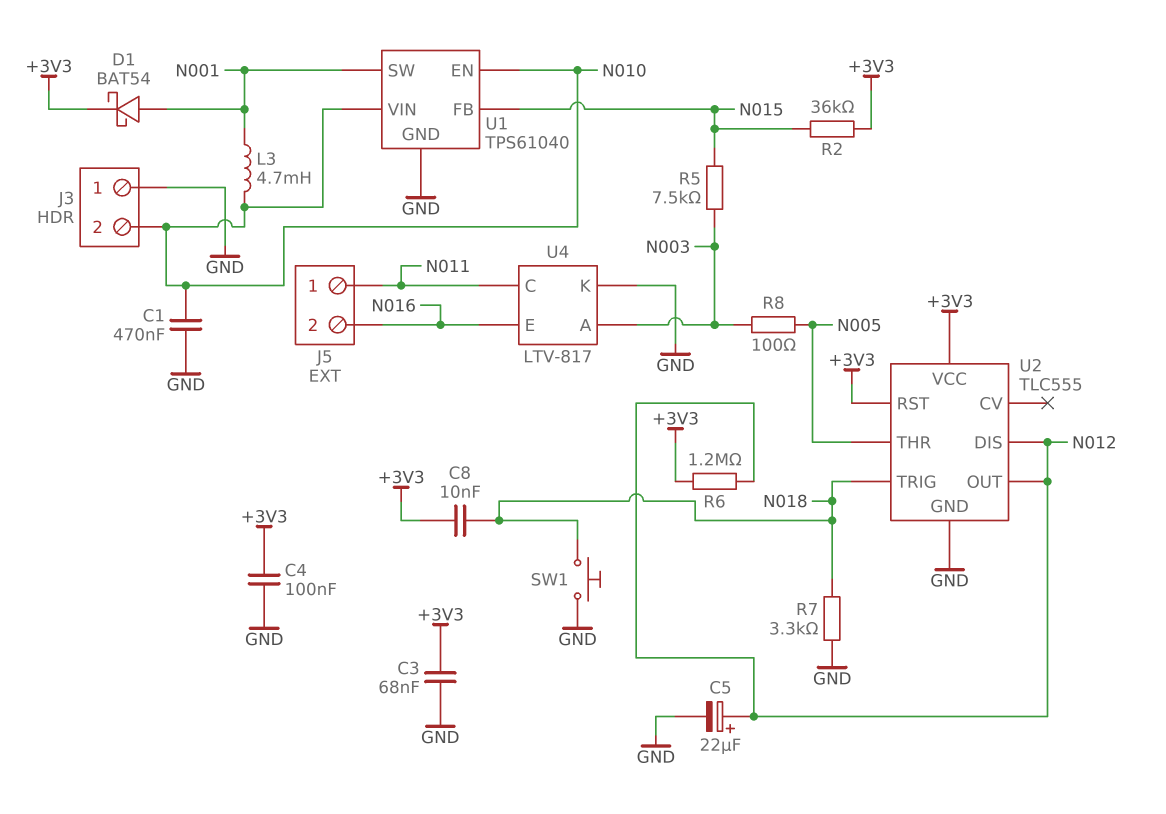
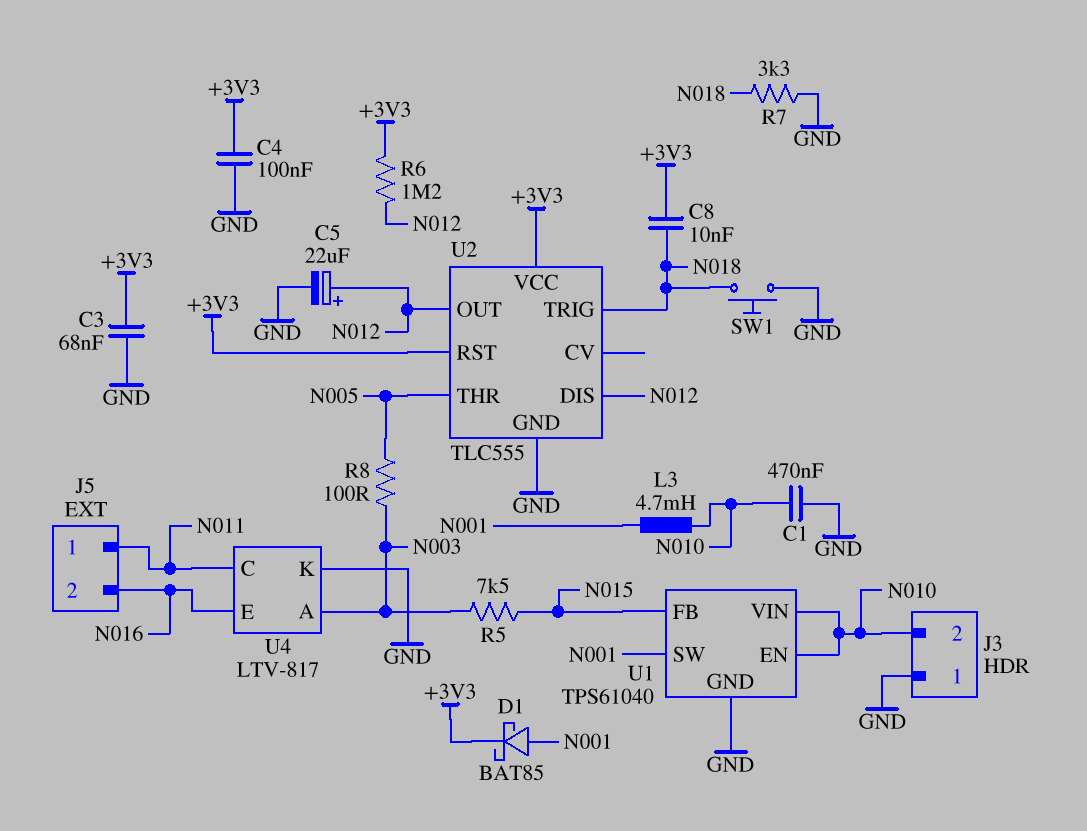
D1: schottky BAT54 (A N001, K +3V3) -> schottky BAT85 (A N001, K +3V3)
R2: 36k (+3V3, N015) -> none

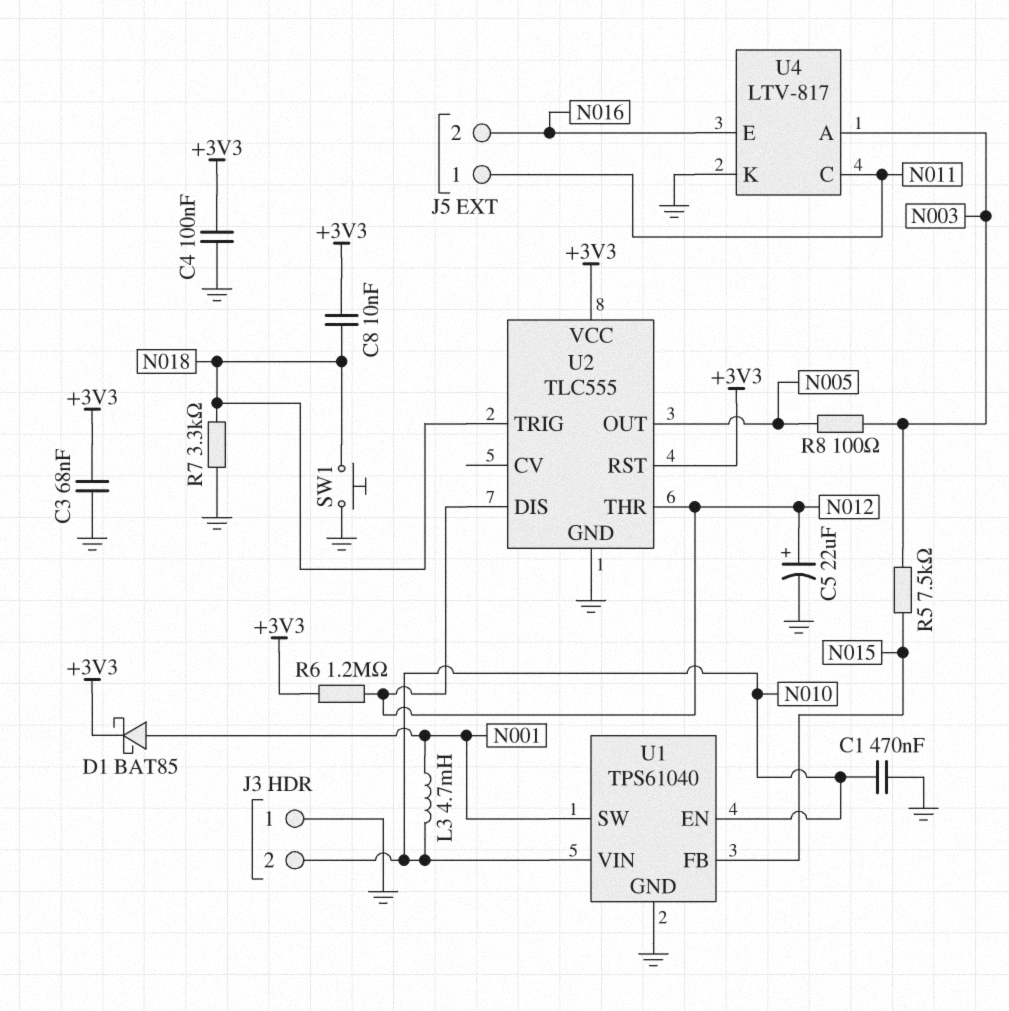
U2 pin OUT: N012 -> N005
U2 pin THR: N005 -> N012

